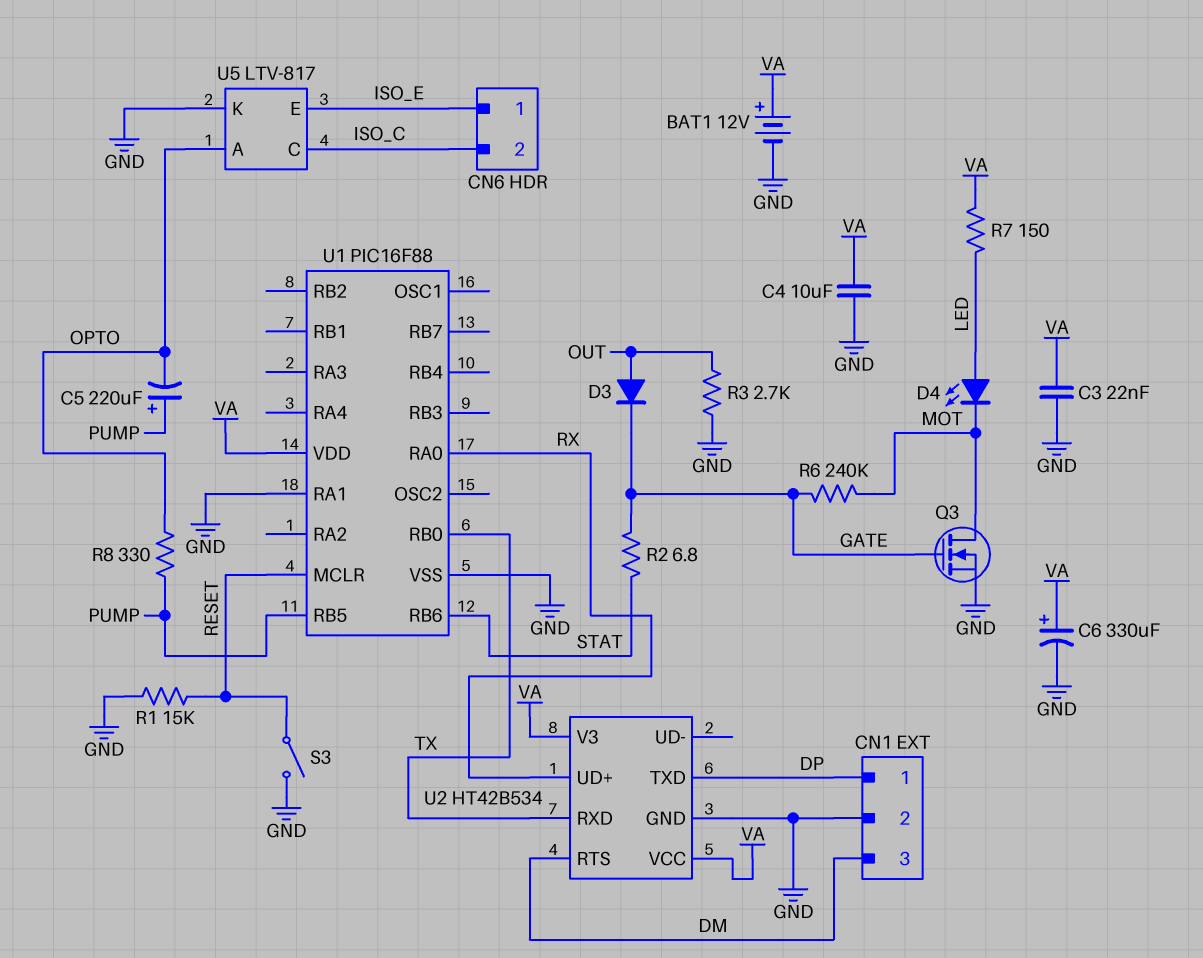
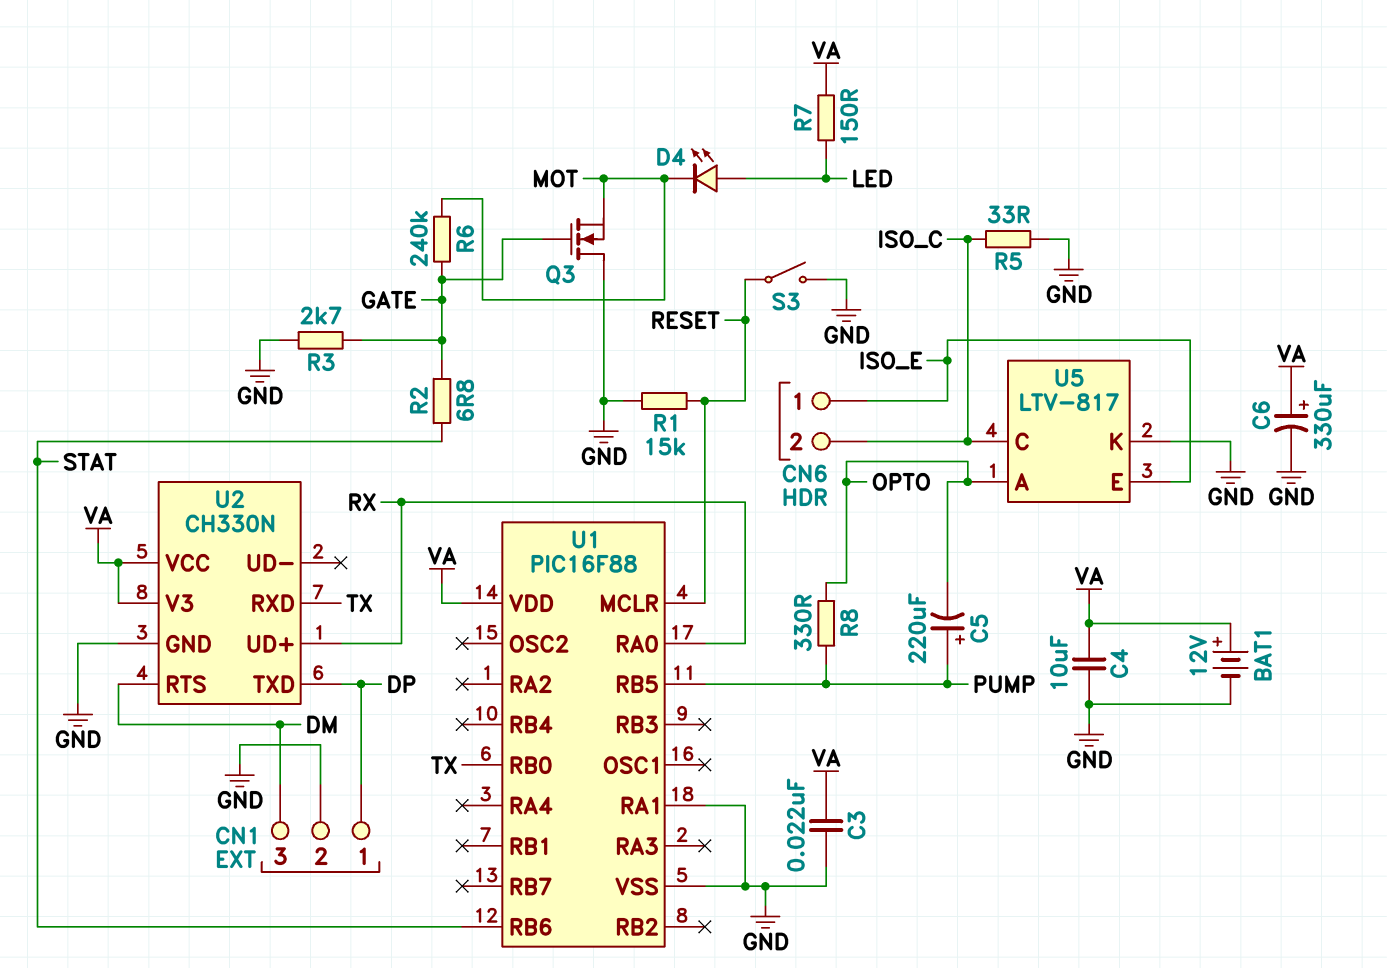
D3: diode (A OUT, K GATE) -> none
Q3: NMOS (G GATE, D MOT, S GND) -> NMOS (G GATE, D GND, S MOT)
R3: 2.7k (GND, OUT) -> 2.7k (GATE, GND)
R5: none -> 33 (GND, ISO_C)
U2: HT42B534 -> CH330N

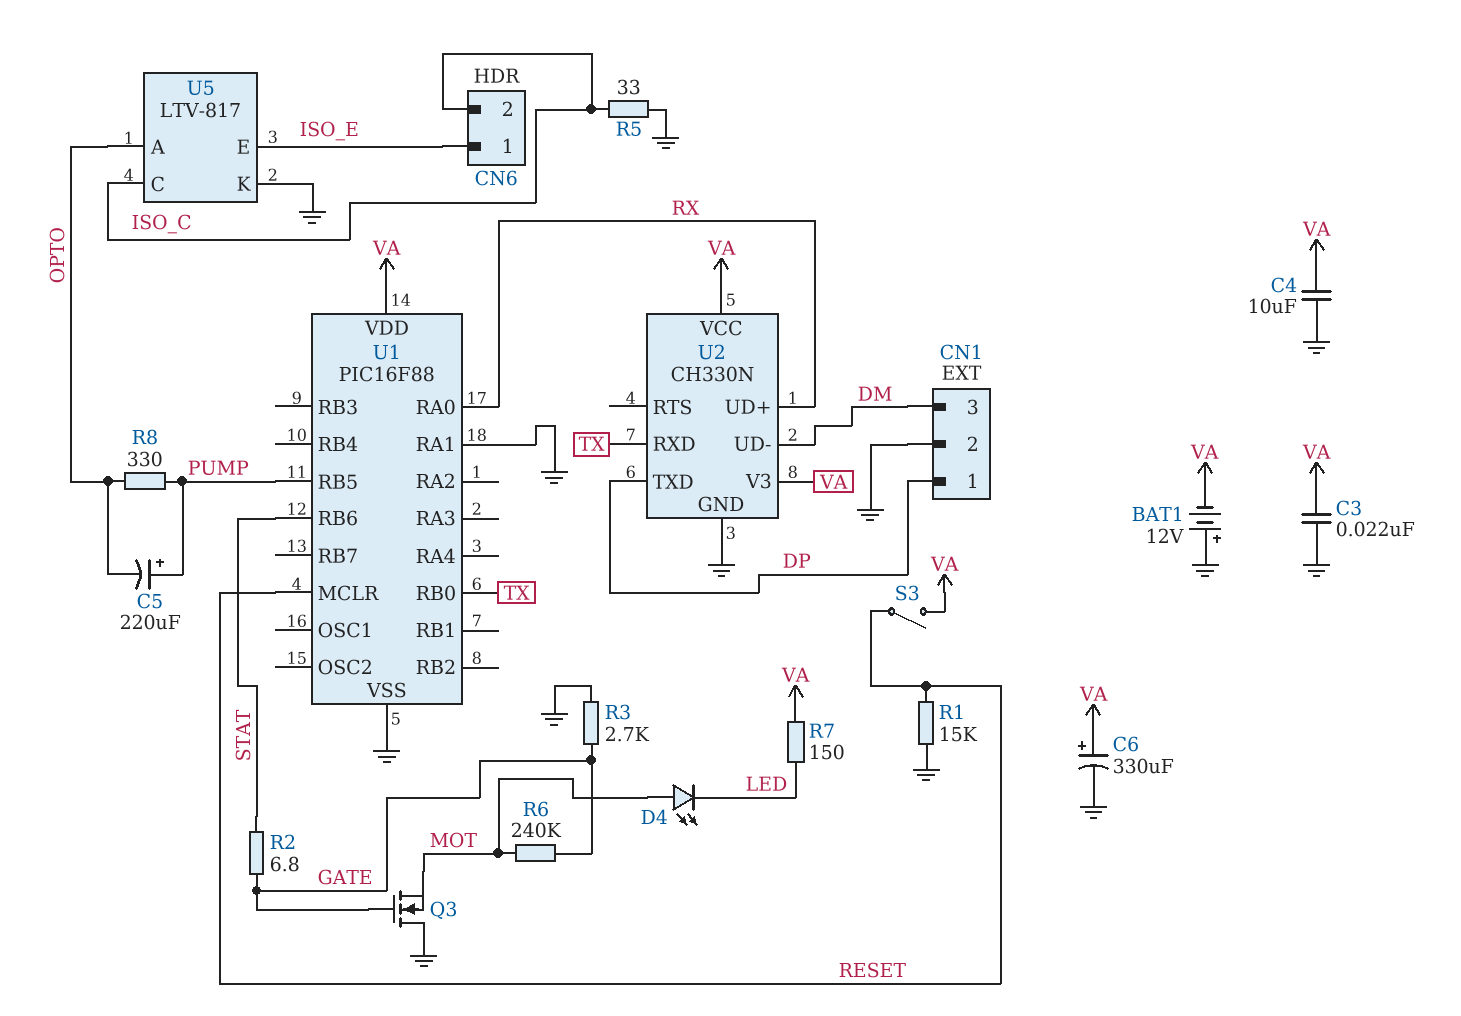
BAT1: 12V (plus VA, minus GND) -> 12V (plus GND, minus VA)
D4: LED (A LED, K MOT) -> LED (A MOT, K LED)
S3: switch (GND, RESET) -> switch (RESET, VA)
U2 pin RTS: DM -> none
U2 pin UD-: none -> DM

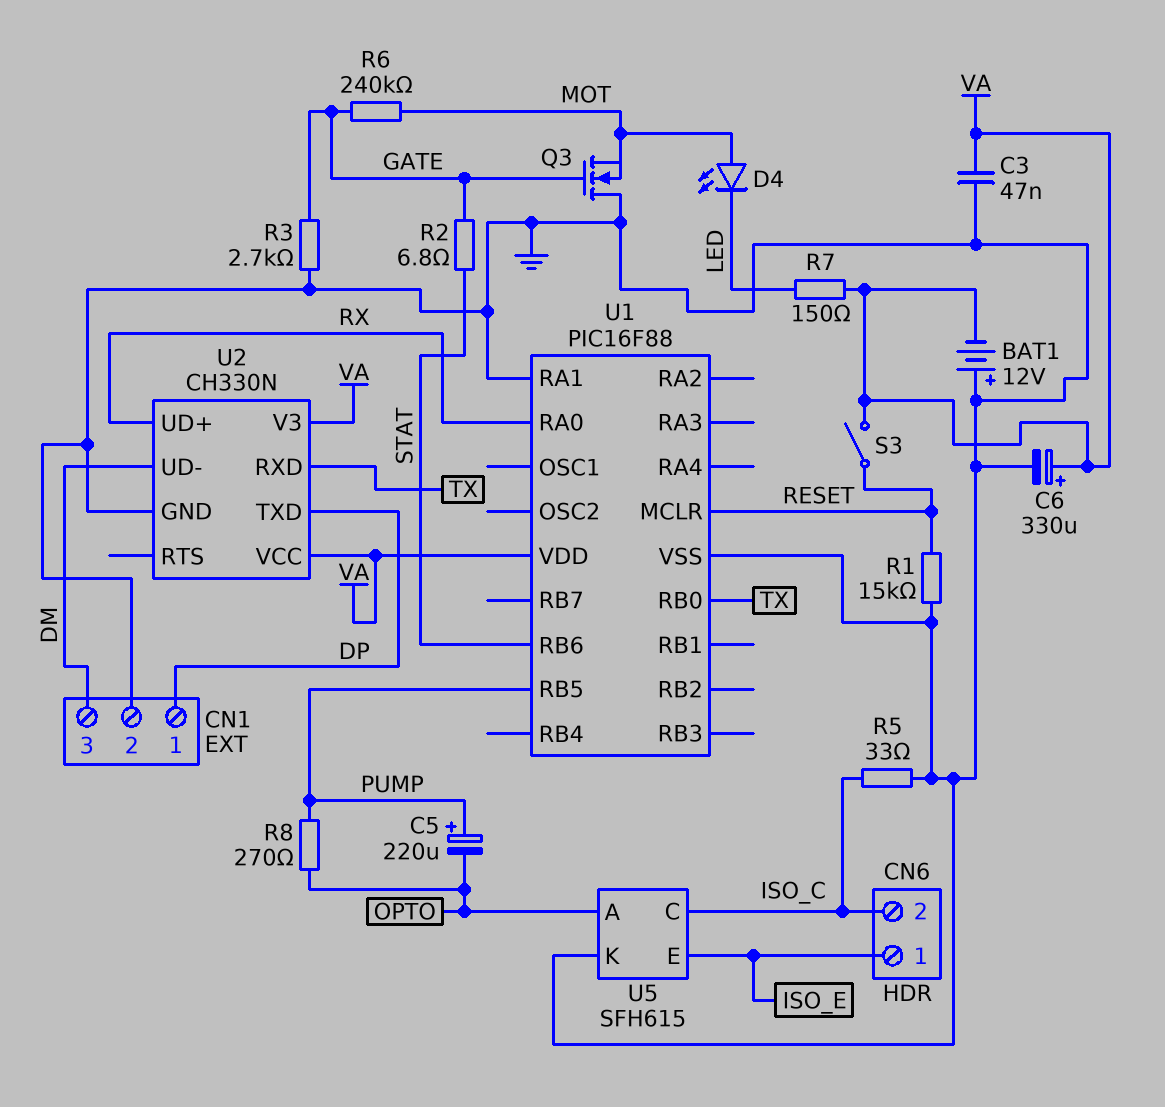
C3: 22nF (GND, VA) -> 47nF (GND, VA)
C4: 10uF (GND, VA) -> none
R8: 330 (OPTO, PUMP) -> 270 (OPTO, PUMP)
U5: LTV-817 -> SFH615

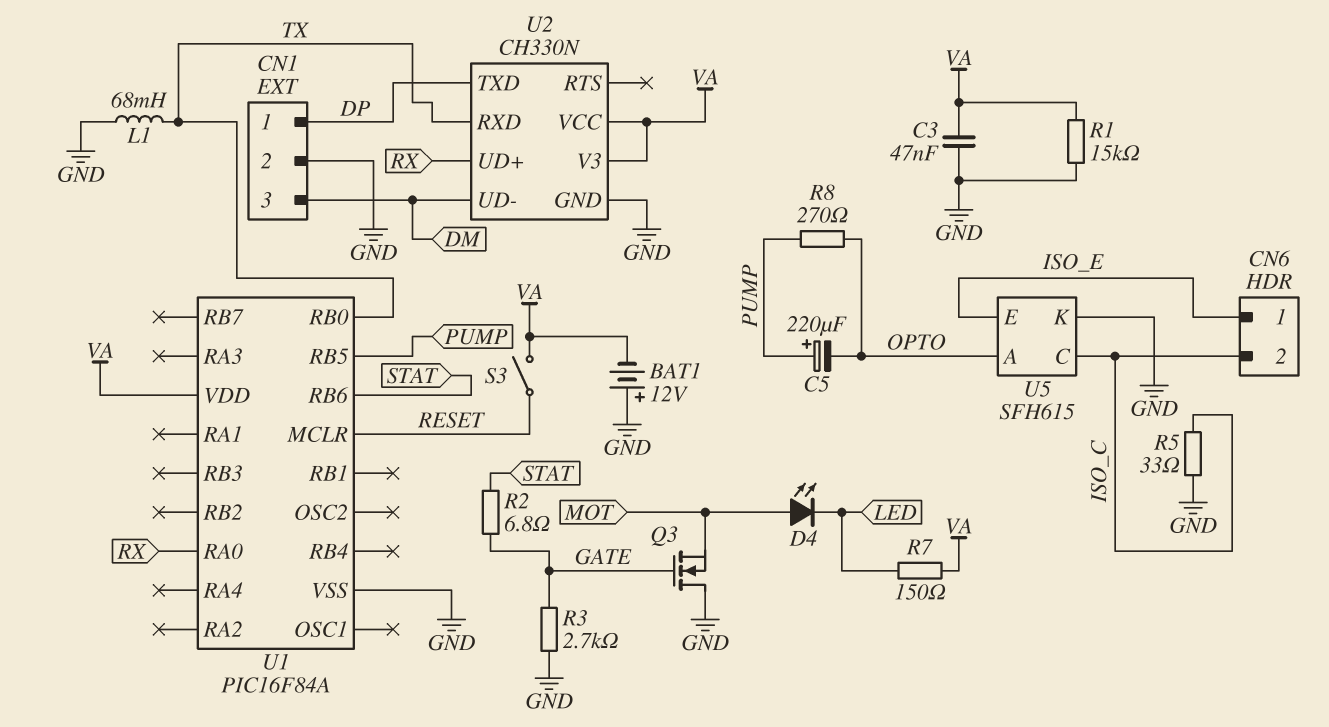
C6: 330uF (plus VA, minus GND) -> none
L1: none -> 68mH (GND, TX)
R1: 15k (GND, RESET) -> 15k (GND, VA)
R6: 240k (GATE, MOT) -> none
U1: PIC16F88 -> PIC16F84A
U1 pin RA1: GND -> none

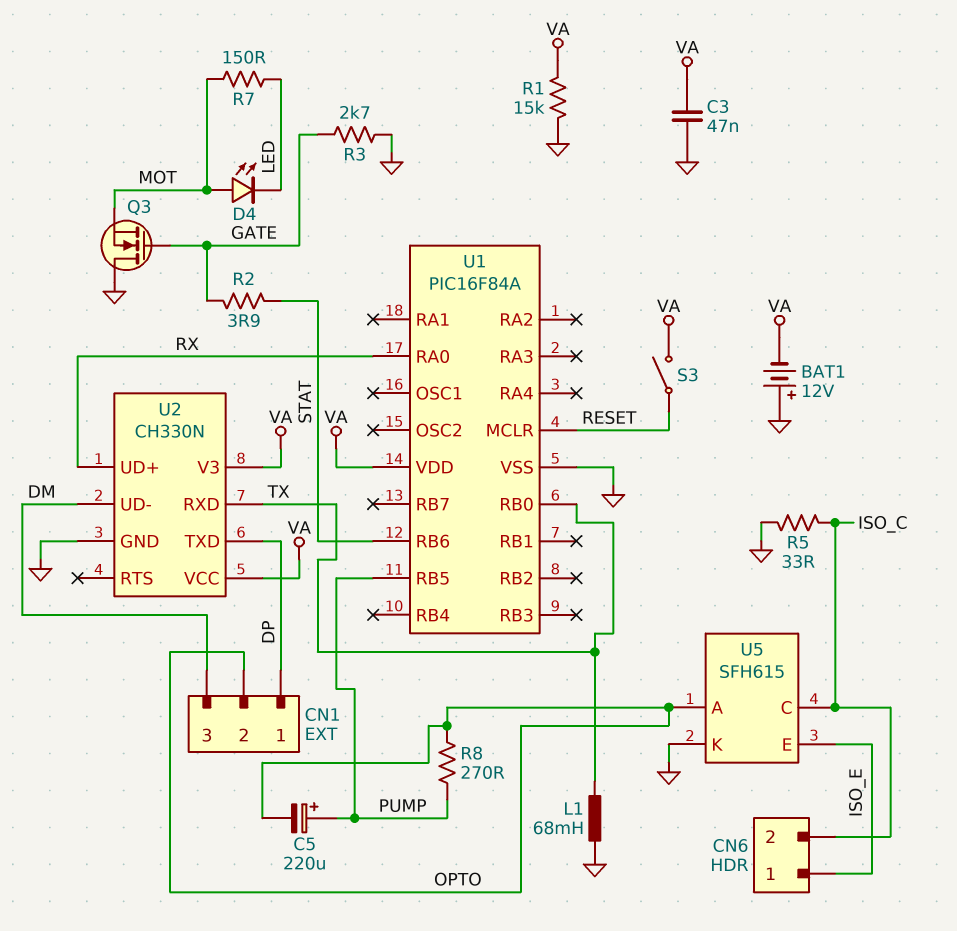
CN1 pin 2: GND -> OPTO
R2: 6.8 (GATE, STAT) -> 3.9 (GATE, STAT)
R7: 150 (LED, VA) -> 150 (LED, MOT)

